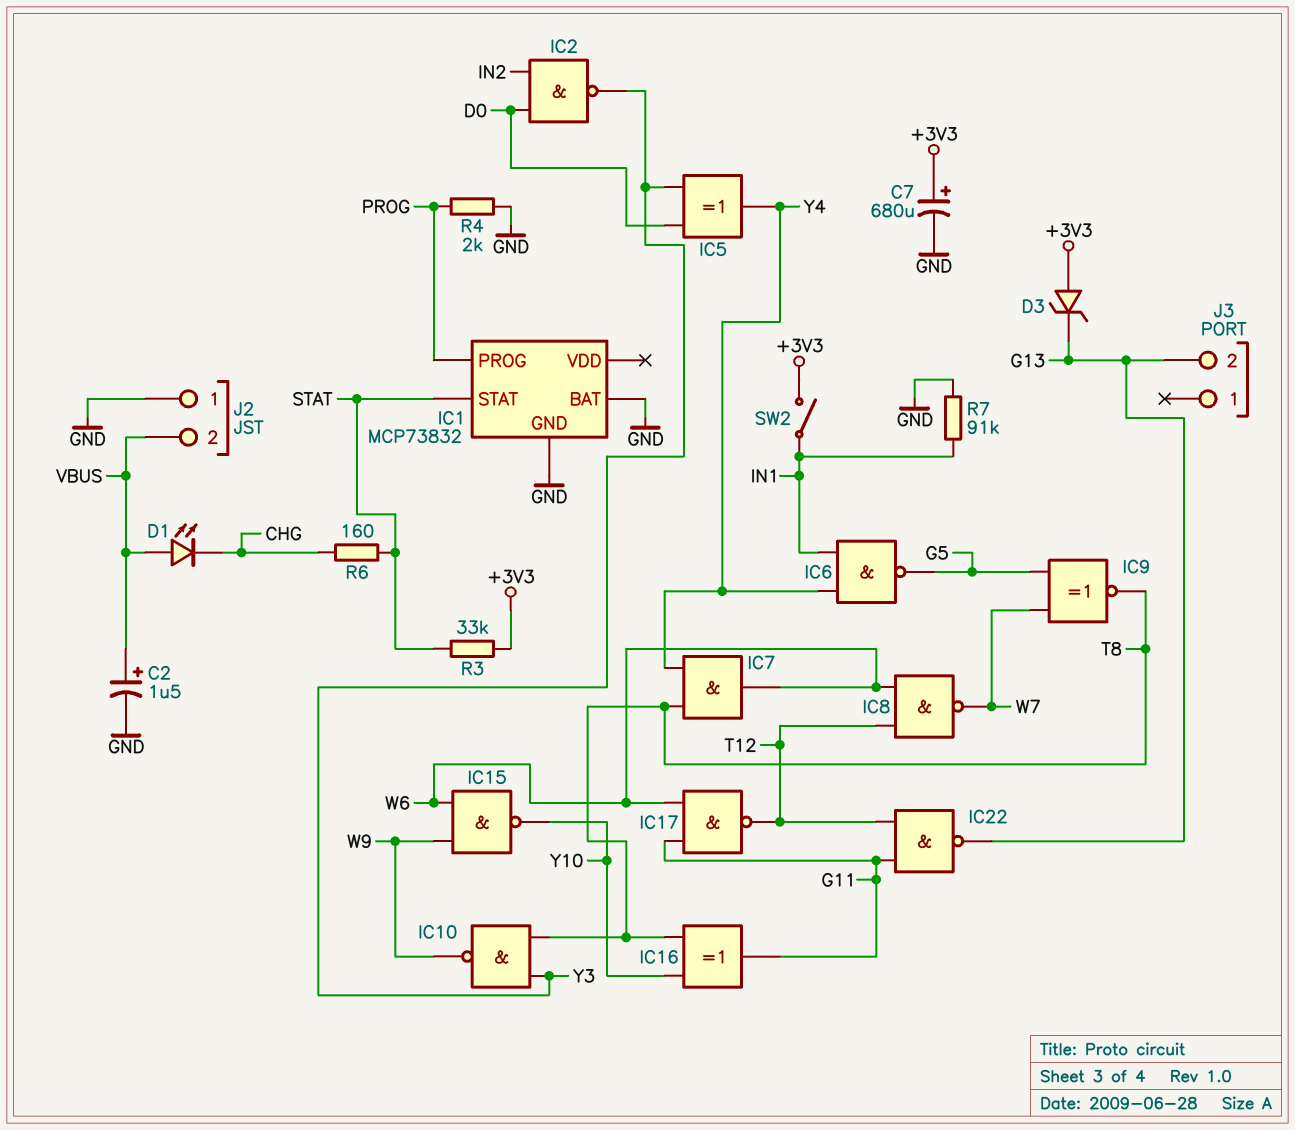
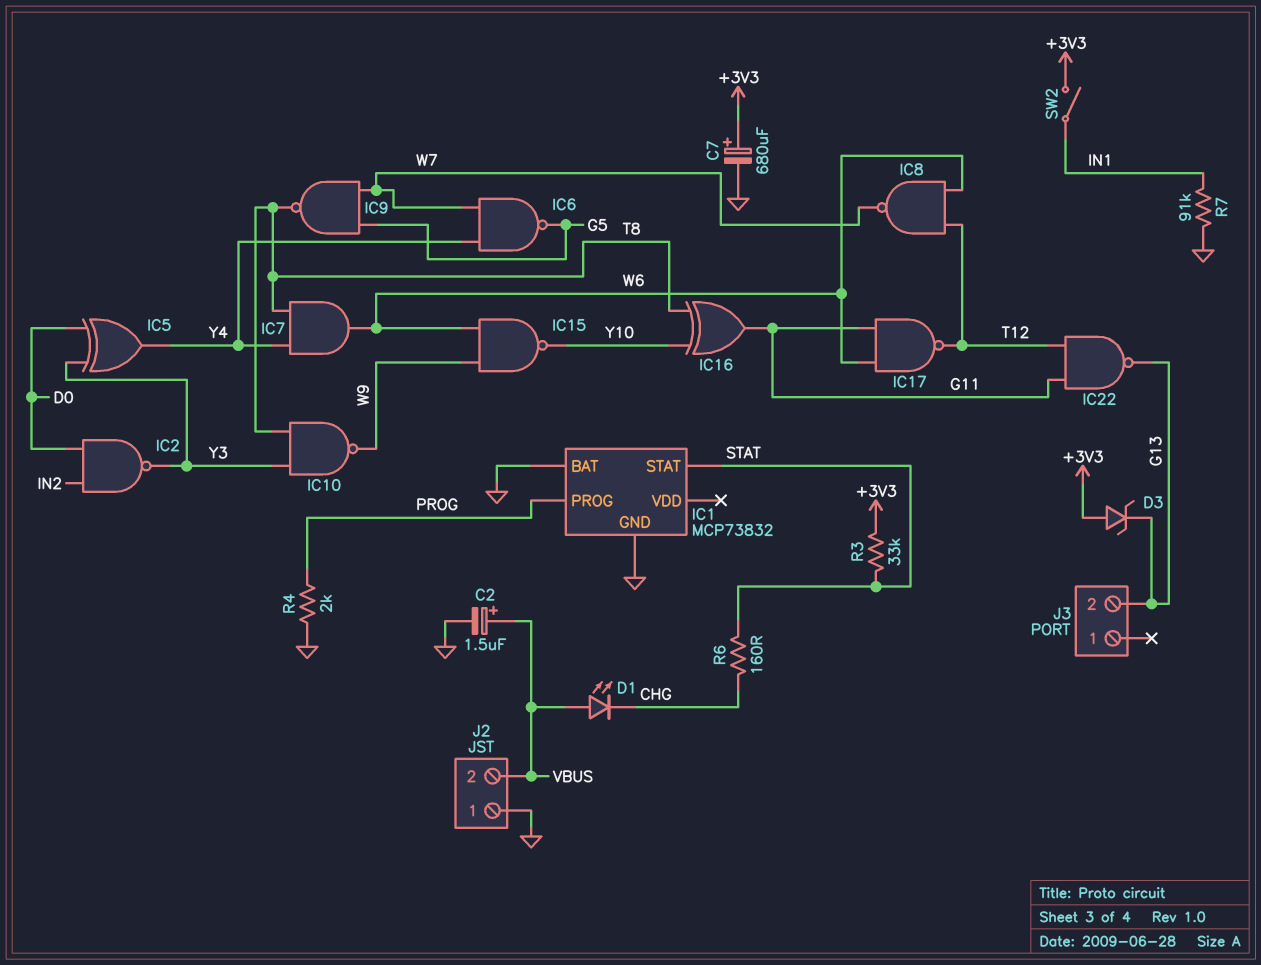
IC6: NAND (in IN1, in Y4, out G5) -> NAND (in W7, in Y4, out G5)
IC9: XNOR (in G5, in W7, out T8) -> NAND (in G5, in W7, out T8)

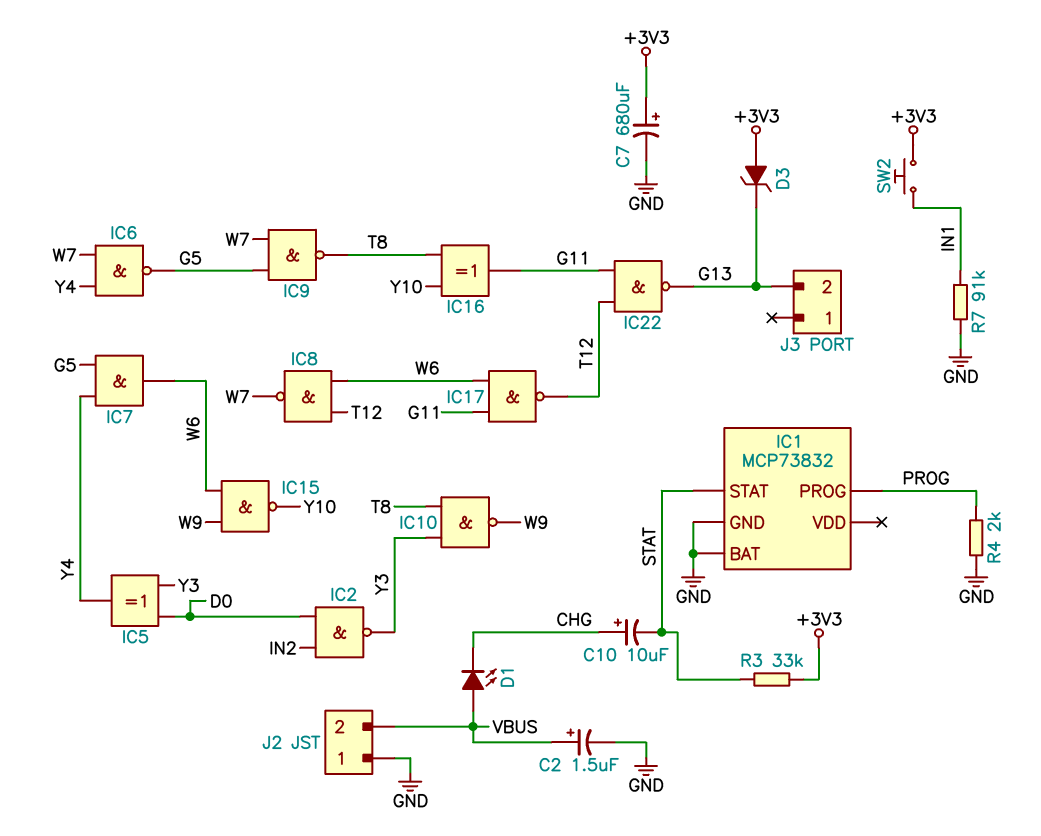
C10: none -> 10uF (plus CHG, minus STAT)
IC7: AND (in T8, in Y4, out W6) -> AND (in G5, in Y4, out W6)
R6: 160 (CHG, STAT) -> none
SW2: switch (+3V3, IN1) -> button (+3V3, IN1)

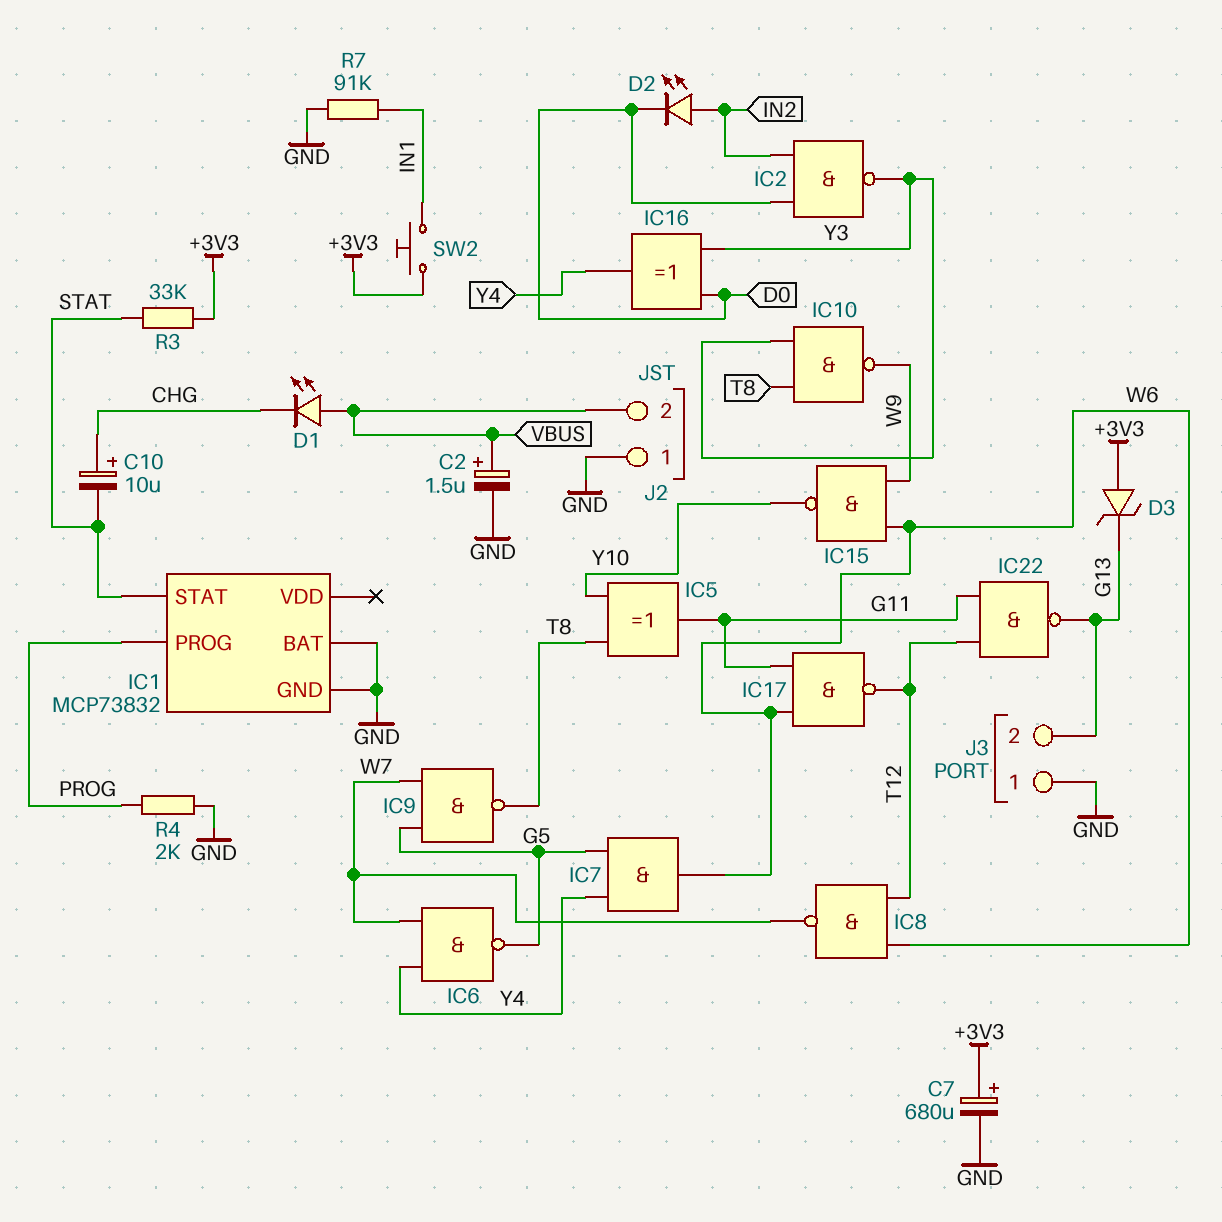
D2: none -> LED (A IN2, K D0)
IC5: XOR (in D0, in Y3, out Y4) -> XOR (in T8, in Y10, out G11)
IC16: XOR (in T8, in Y10, out G11) -> XOR (in D0, in Y3, out Y4)
J3 pin 1: none -> GND

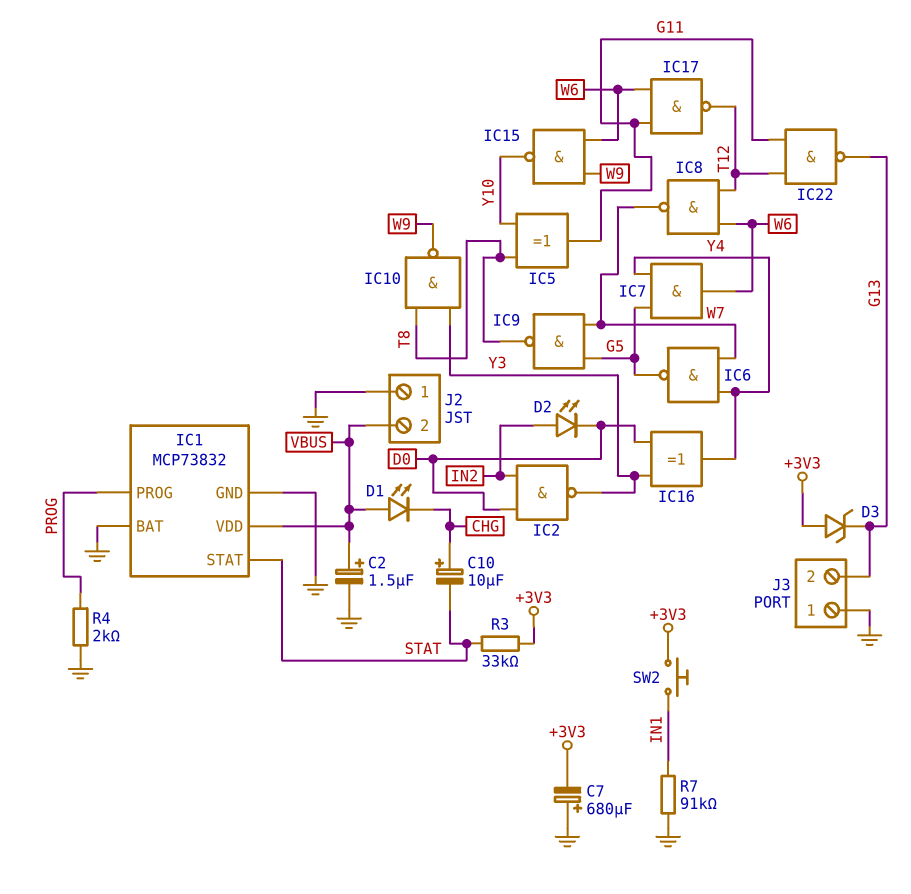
C7: 680uF (plus +3V3, minus GND) -> 680uF (plus GND, minus +3V3)
IC1 pin VDD: none -> VBUS

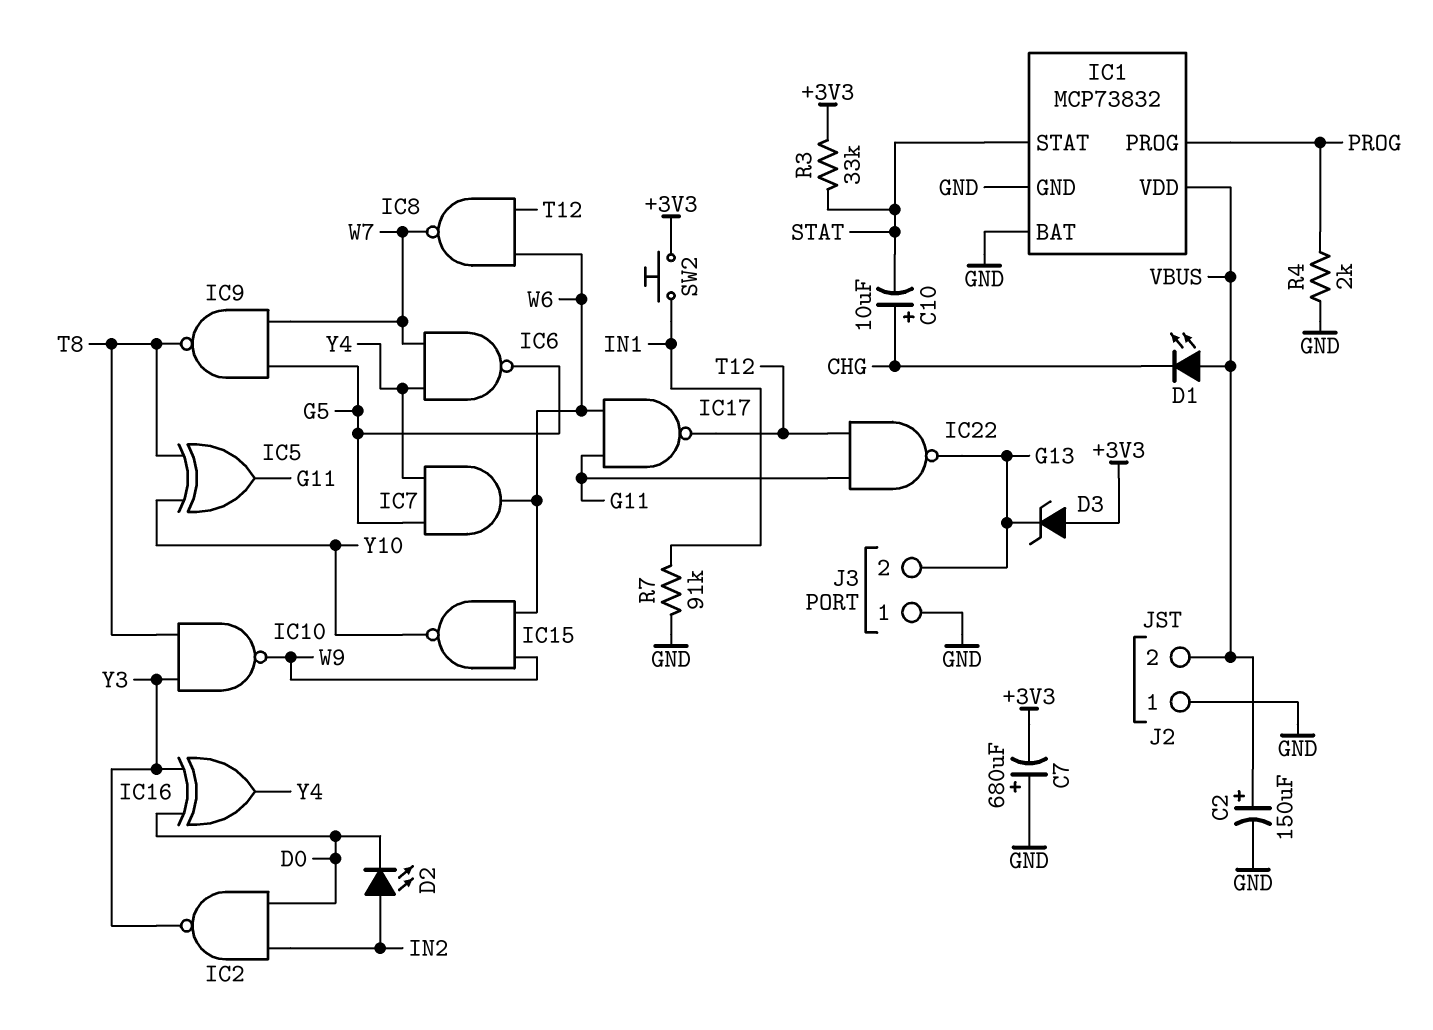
C2: 1.5uF (plus VBUS, minus GND) -> 150uF (plus VBUS, minus GND)

